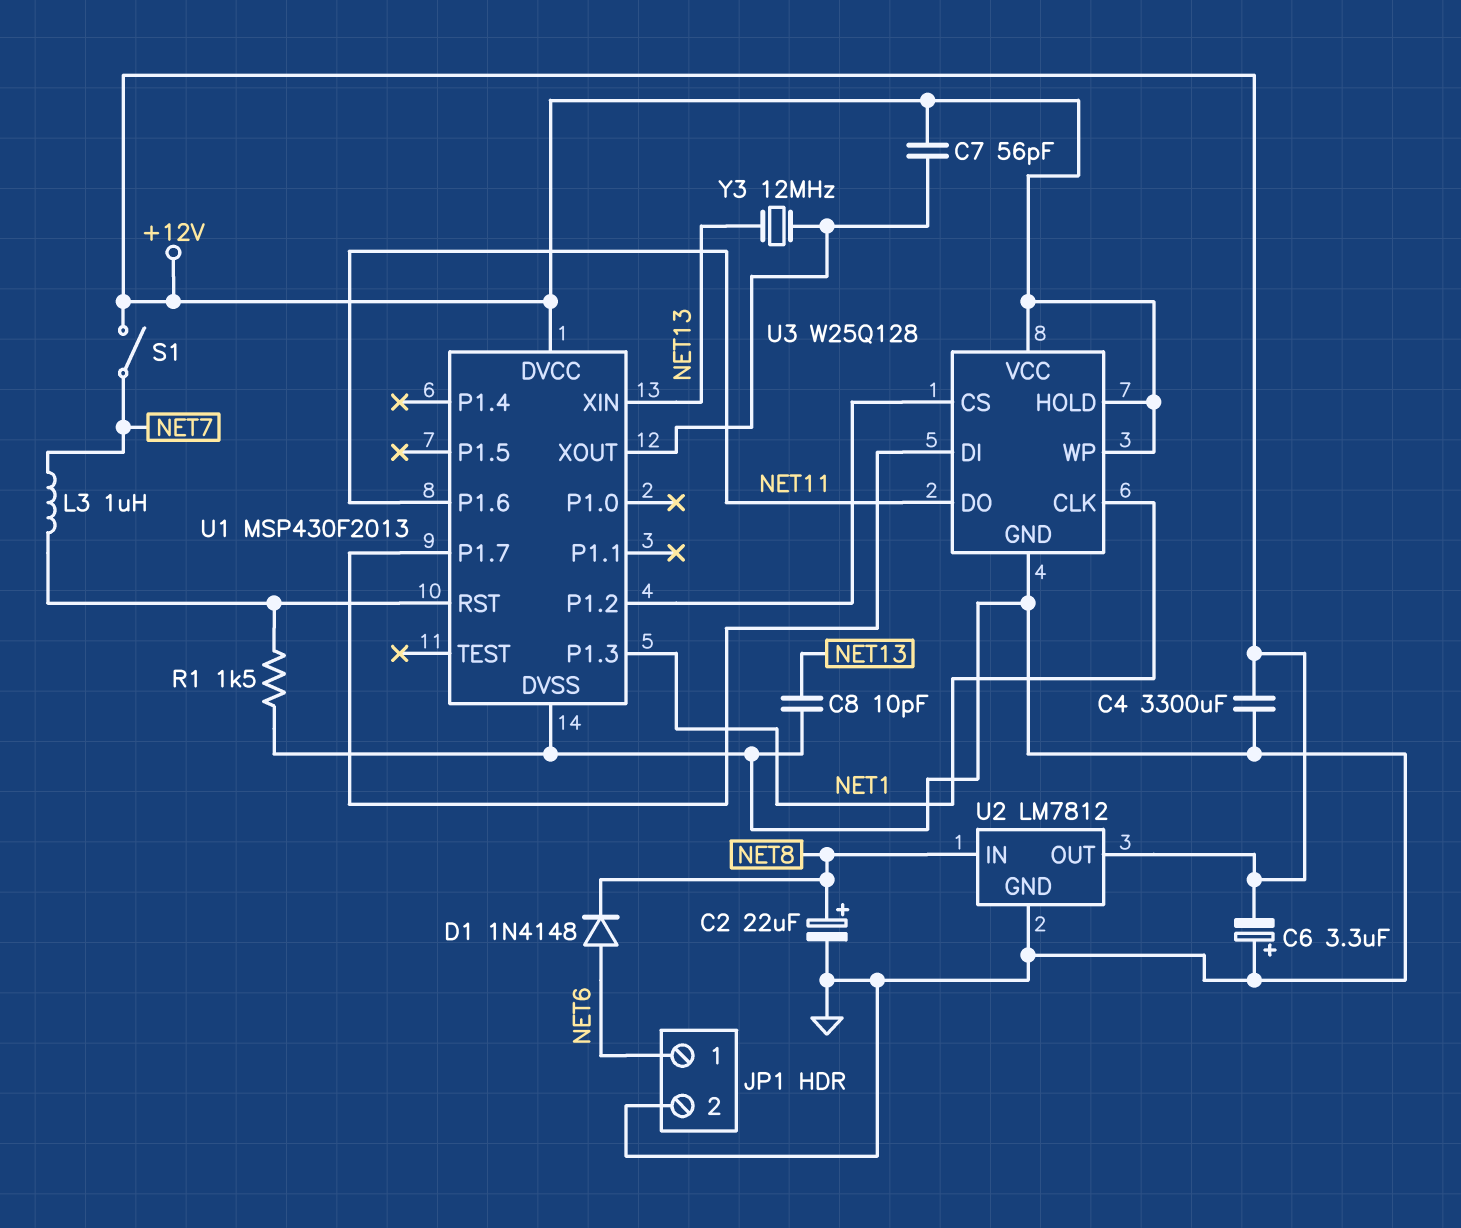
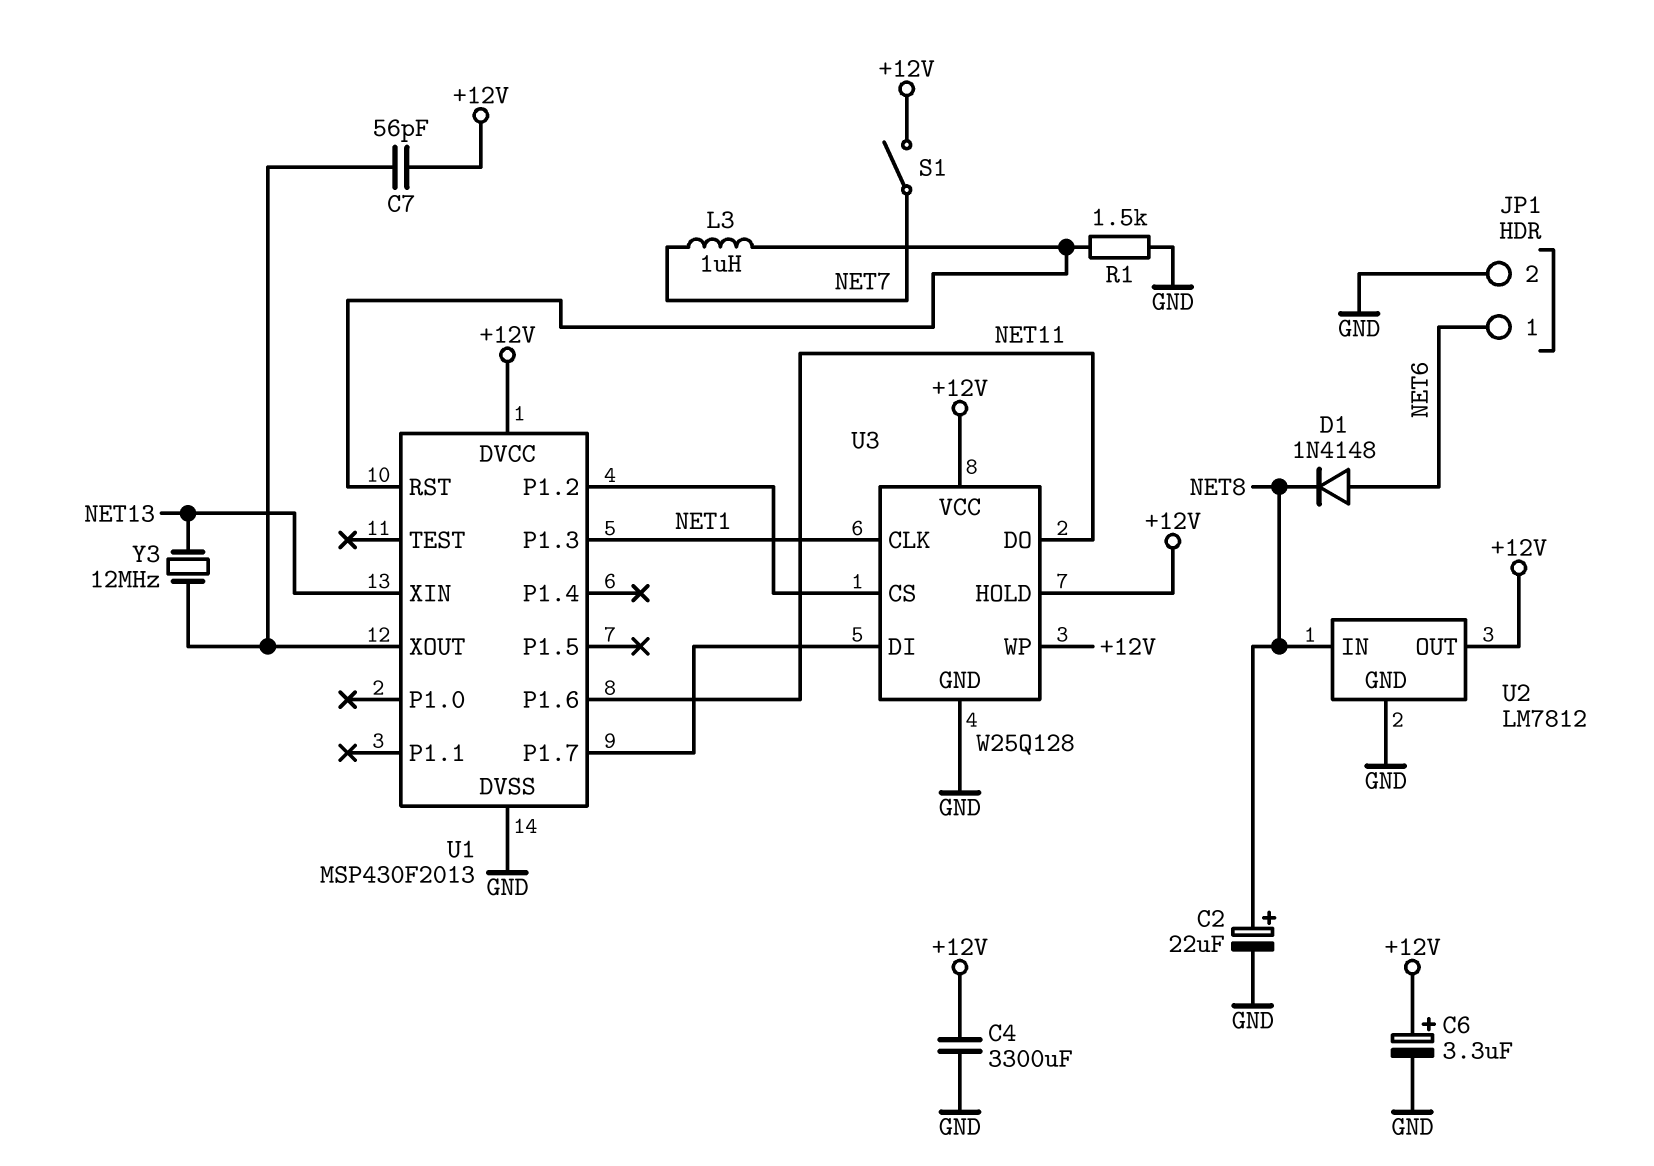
C6: 3.3uF (plus GND, minus +12V) -> 3.3uF (plus +12V, minus GND)
C8: 10pF (GND, NET13) -> none

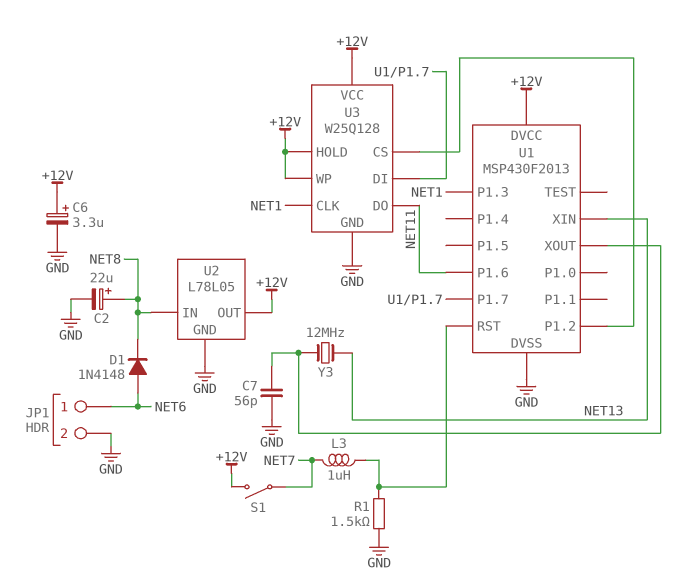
C4: 3300uF (+12V, GND) -> none
C7: 56pF (+12V, U1/XOUT) -> 56pF (GND, U1/XOUT)
U2: LM7812 -> L78L05

